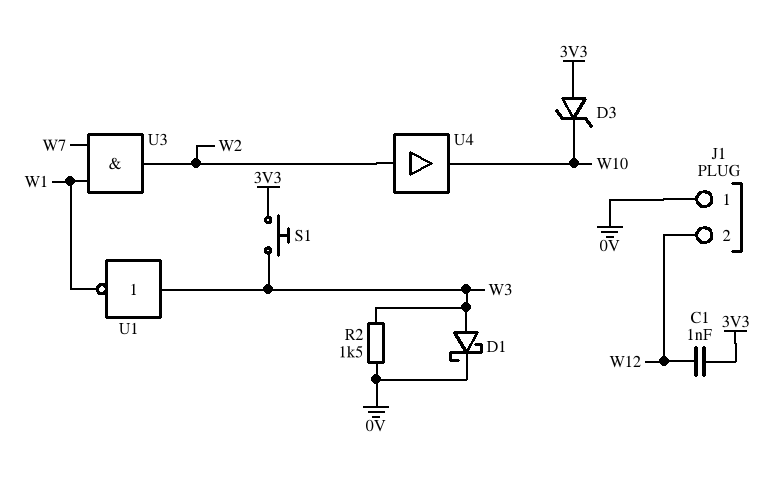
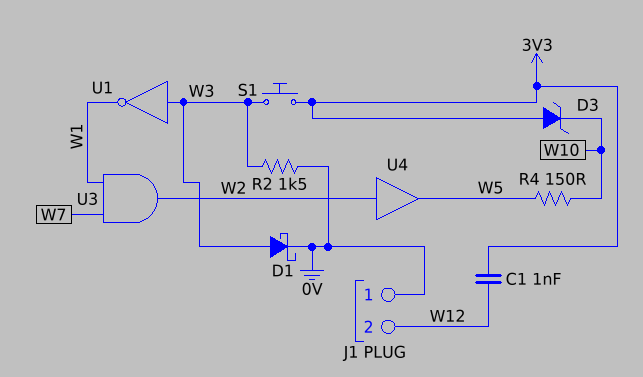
R4: none -> 150 (W5, W10)
U4: buffer (in W2, out W10) -> buffer (in W2, out W5)

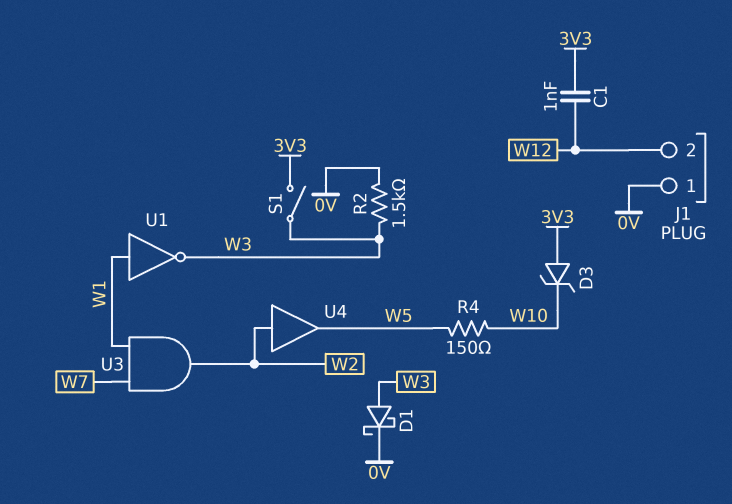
S1: button (3V3, W3) -> switch (3V3, W3)
U1: NOT (in W3, out W1) -> NOT (in W1, out W3)

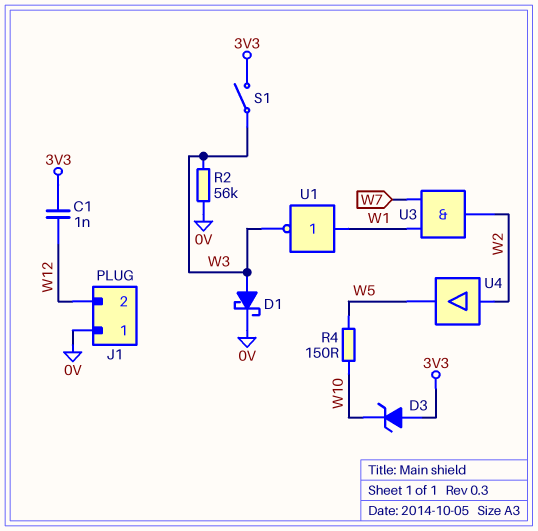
R2: 1.5k (0V, W3) -> 56k (0V, W3)

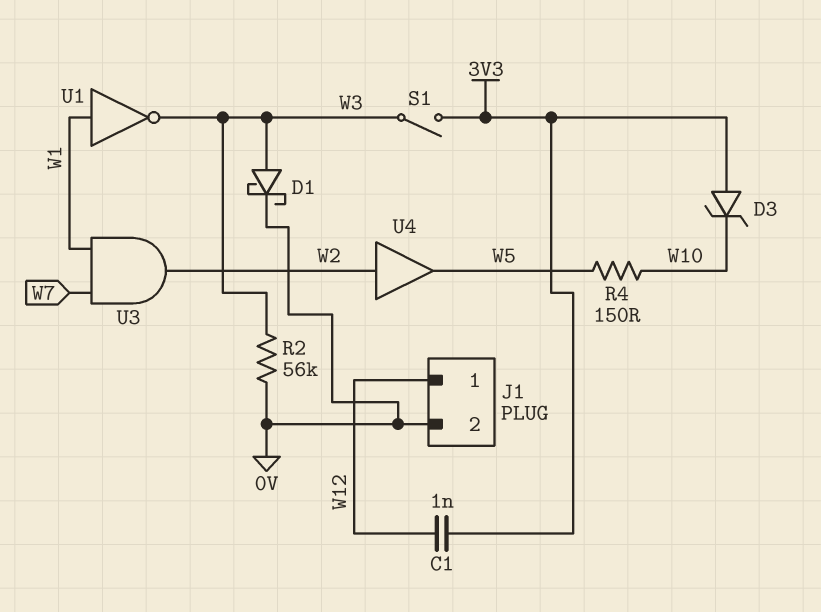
J1 pin 1: 0V -> W12
J1 pin 2: W12 -> 0V

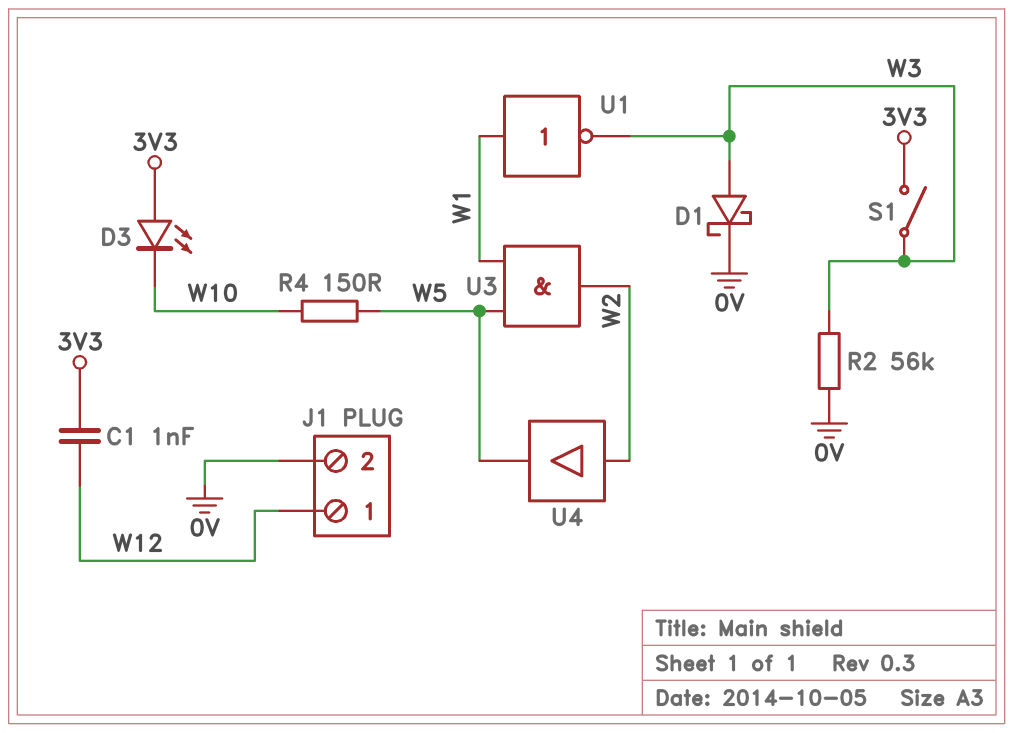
D3: zener (A 3V3, K W10) -> LED (A 3V3, K W10)
U3: AND (in W1, in W7, out W2) -> AND (in W1, in W5, out W2)

